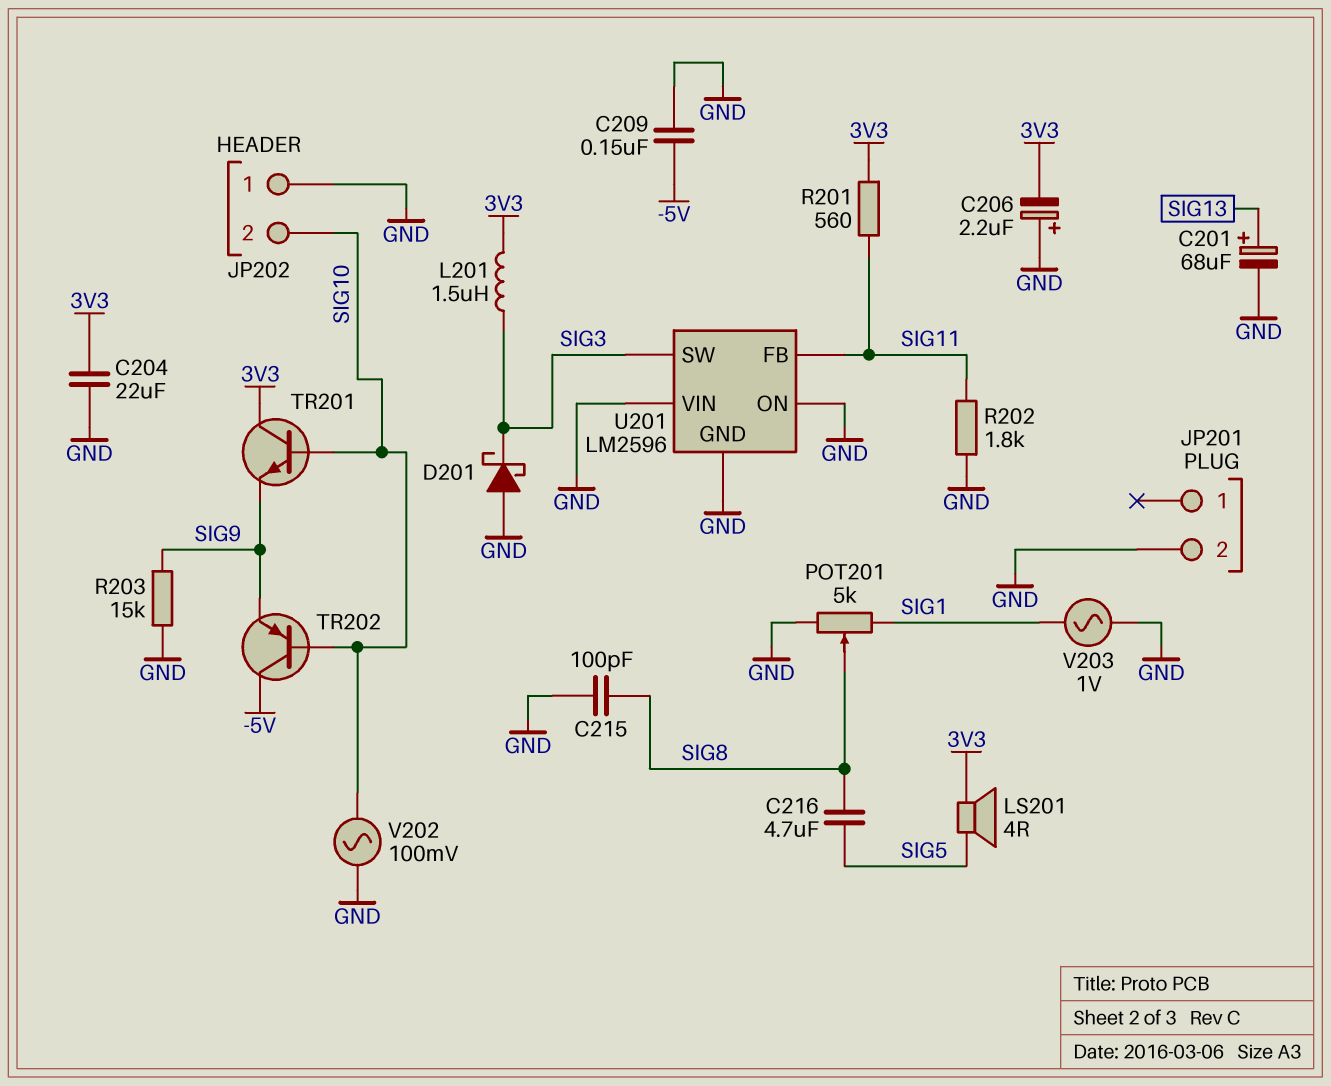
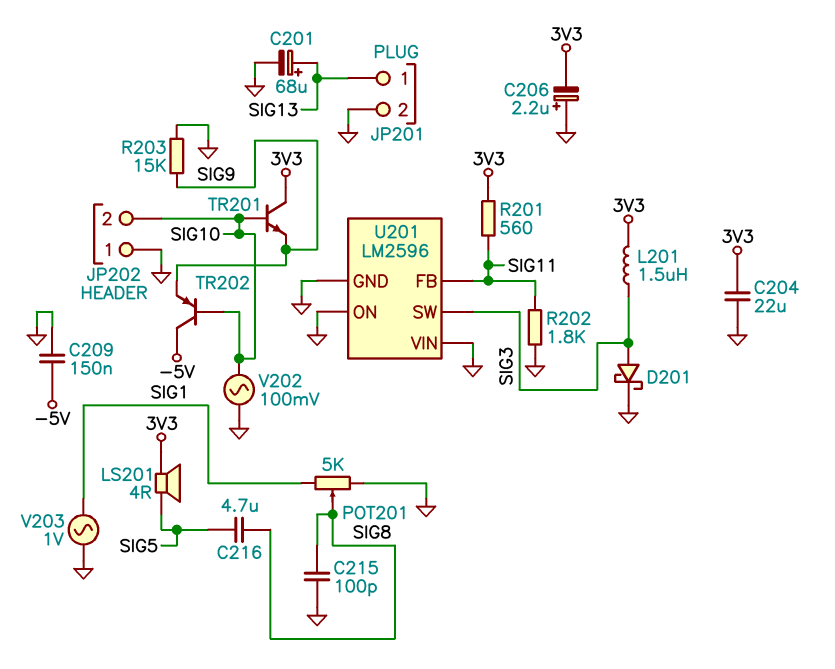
D201: schottky (A GND, K SIG3) -> schottky (A SIG3, K GND)
JP201 pin 1: none -> SIG13

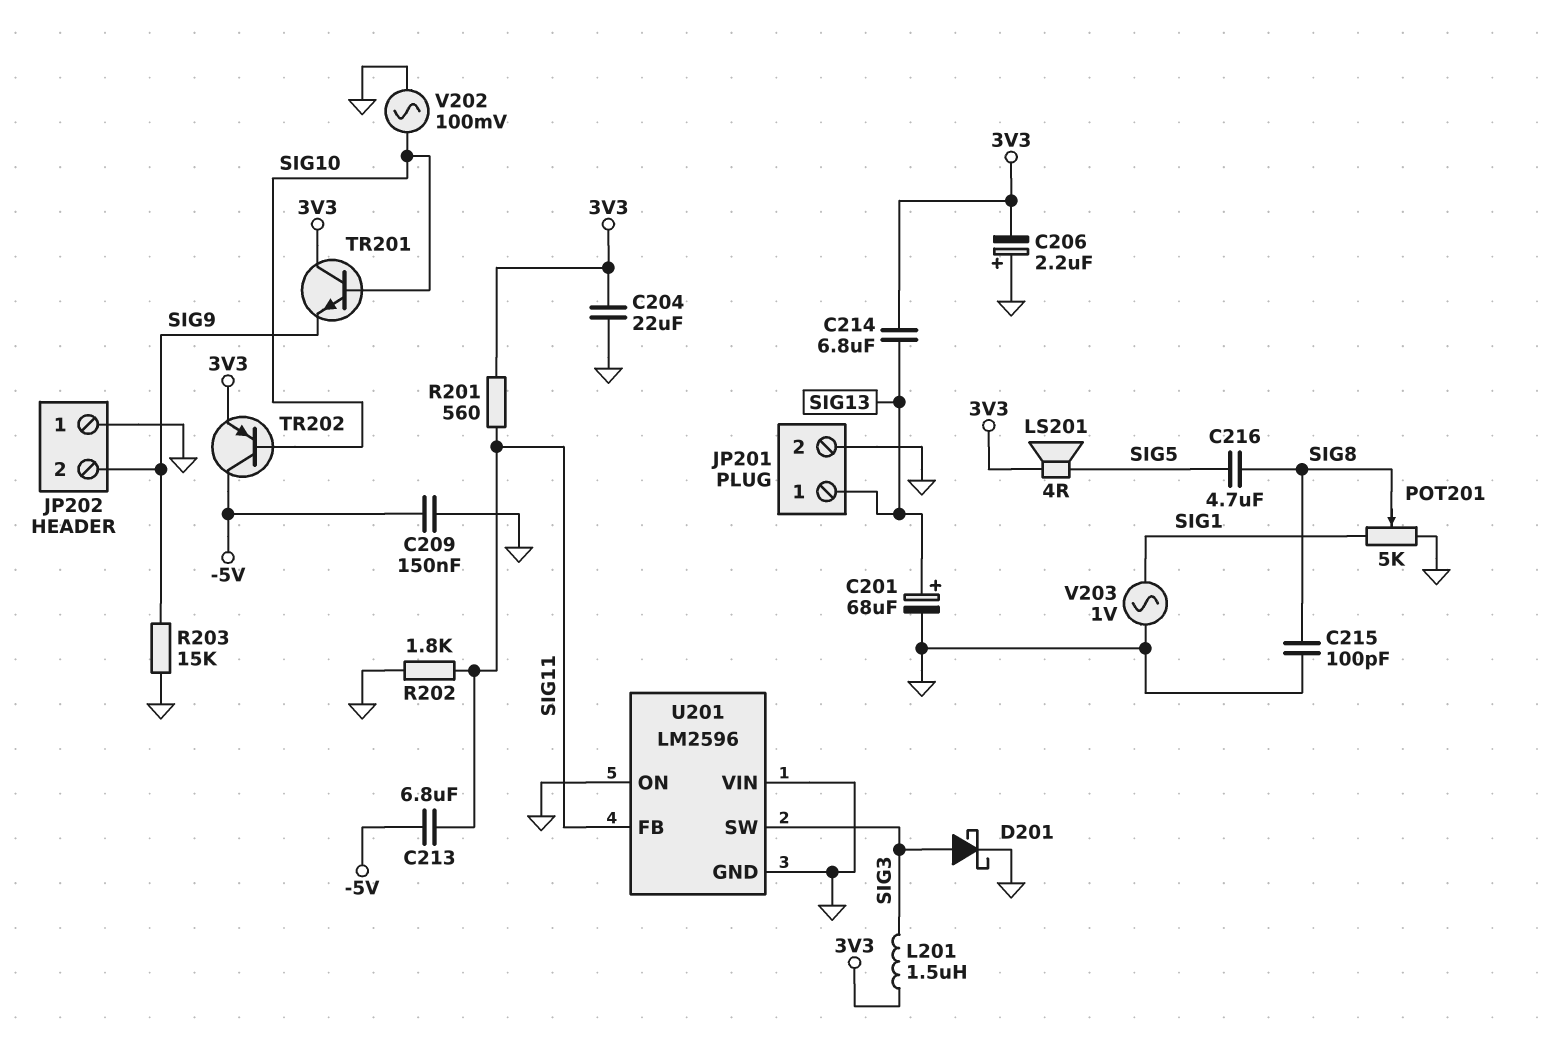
C213: none -> 6.8uF (-5V, SIG11)
C214: none -> 6.8uF (3V3, SIG13)
JP202 pin 2: SIG10 -> SIG9
TR202: PNP (B SIG10, C -5V, E SIG9) -> PNP (B SIG10, C -5V, E 3V3)

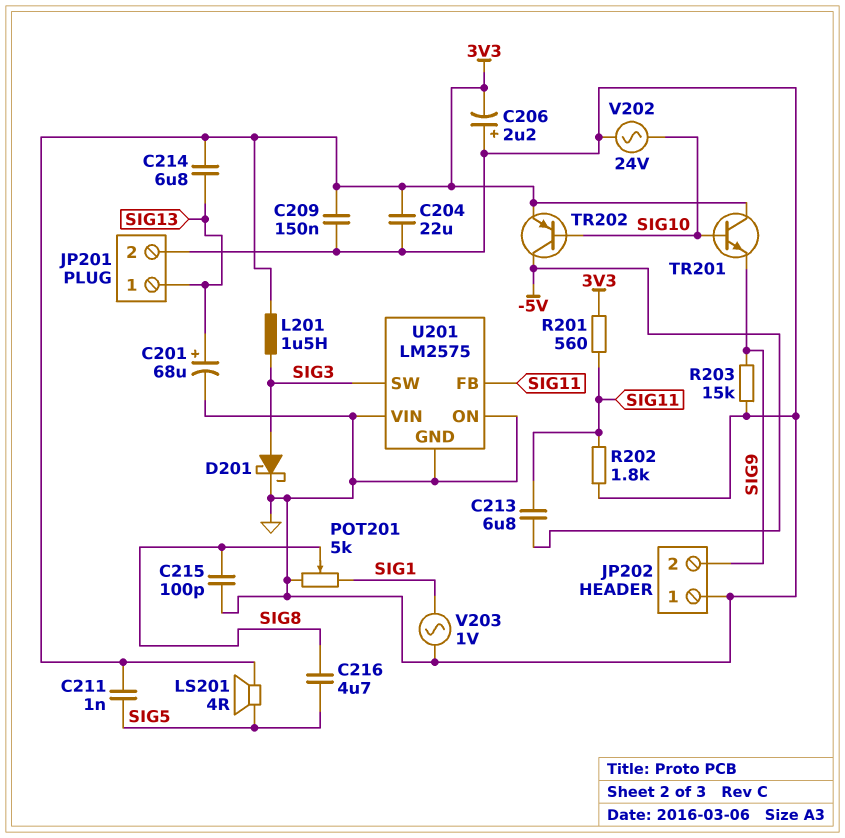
C209: 150nF (-5V, GND) -> 150nF (3V3, GND)
C211: none -> 1nF (3V3, SIG5)
U201: LM2596 -> LM2575
V202: AC 100mV (GND, SIG10) -> AC 24V (GND, SIG10)

